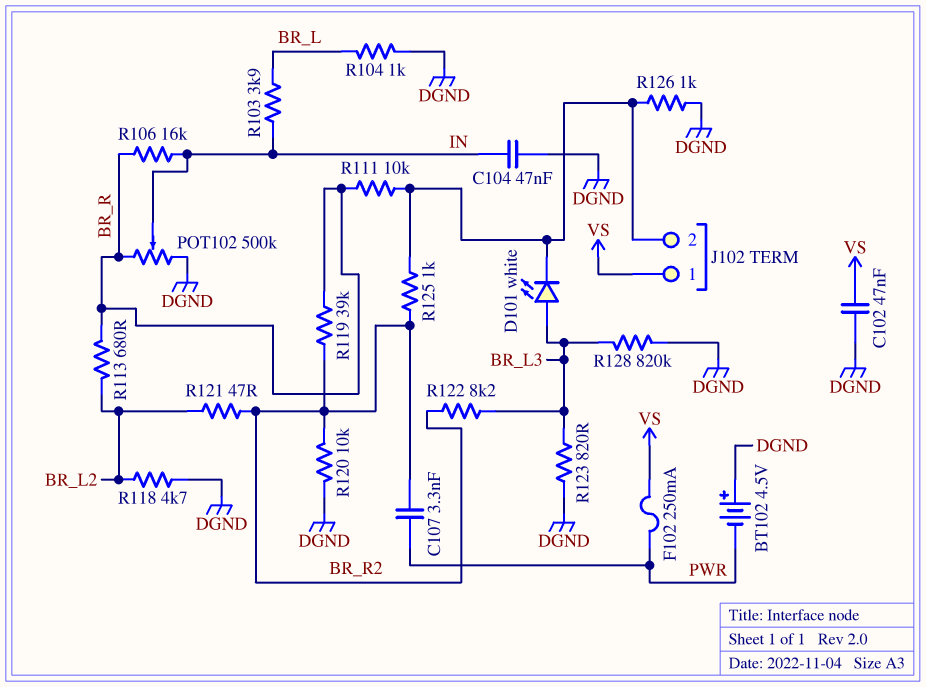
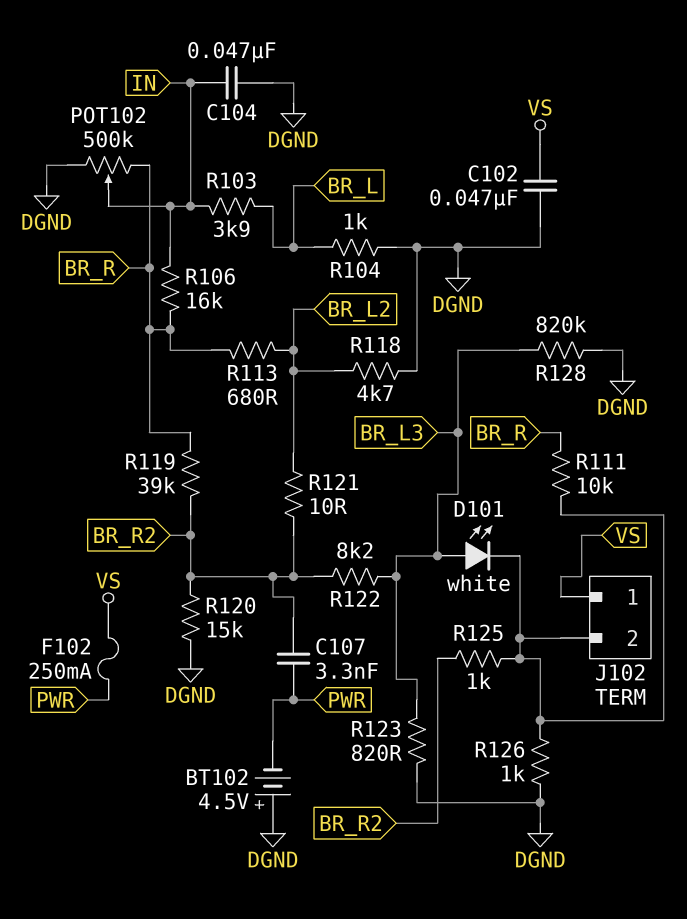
R120: 10k (BR_R2, DGND) -> 15k (BR_R2, DGND)
R121: 47 (BR_L2, BR_R2) -> 10 (BR_L2, BR_R2)

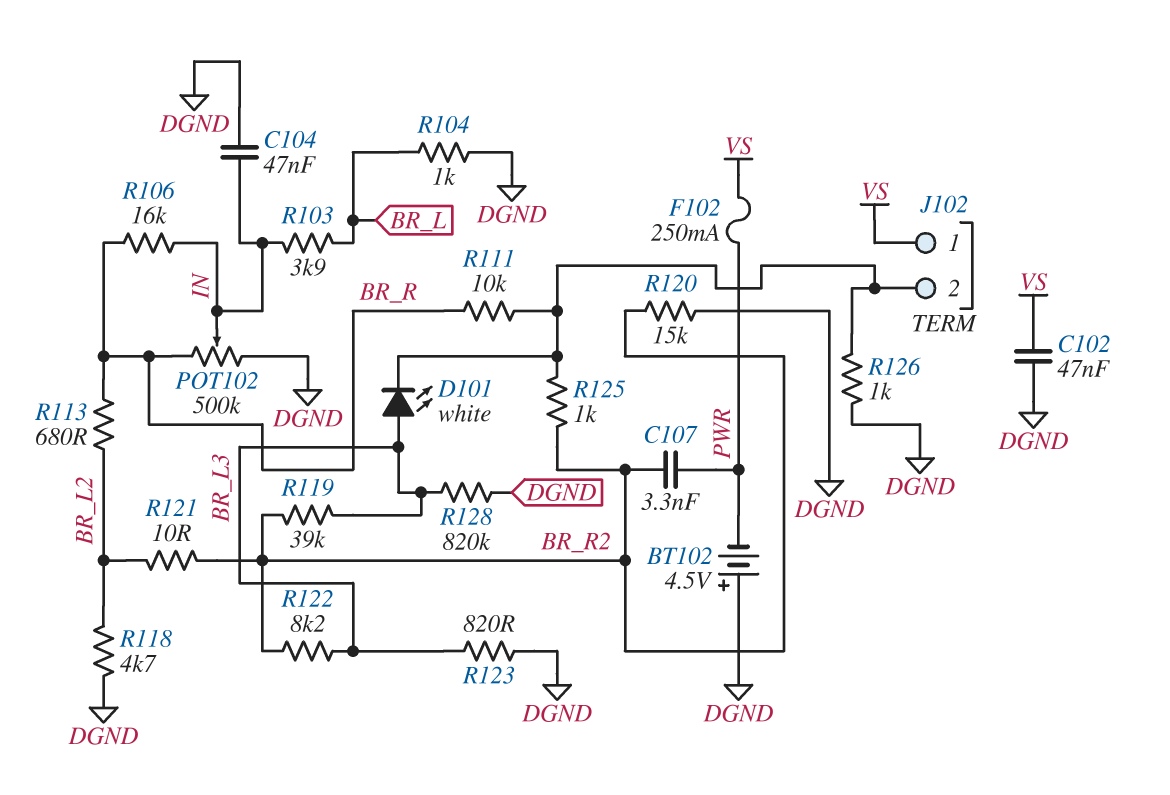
R119: 39k (BR_R, BR_R2) -> 39k (BR_L3, BR_R2)

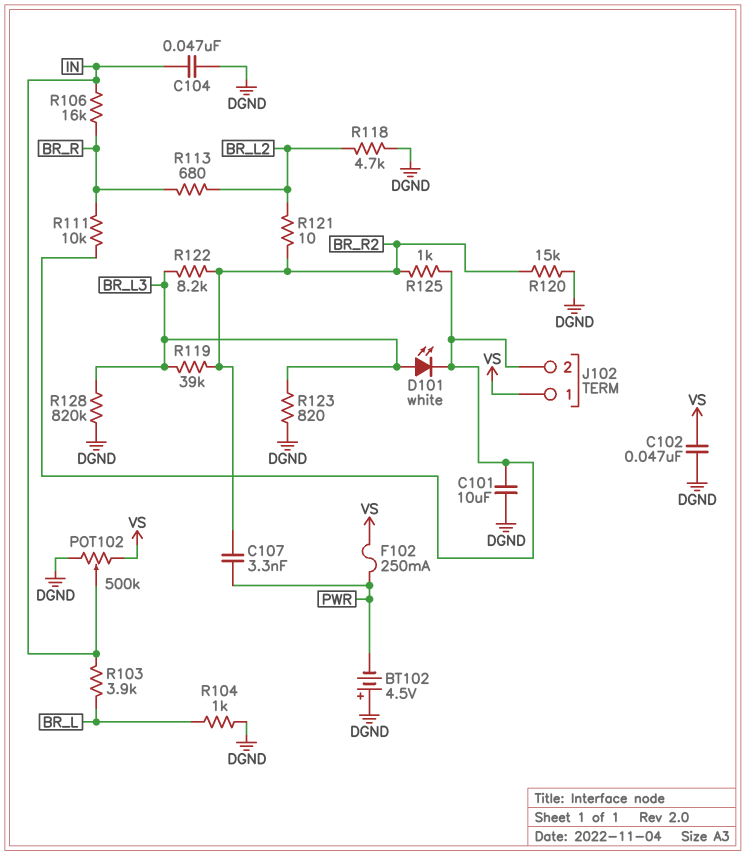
C101: none -> 10uF (DGND, J102/2)
POT102: 500k (BR_R, DGND, wiper IN) -> 500k (DGND, VS, wiper IN)
R126: 1k (DGND, J102/2) -> none

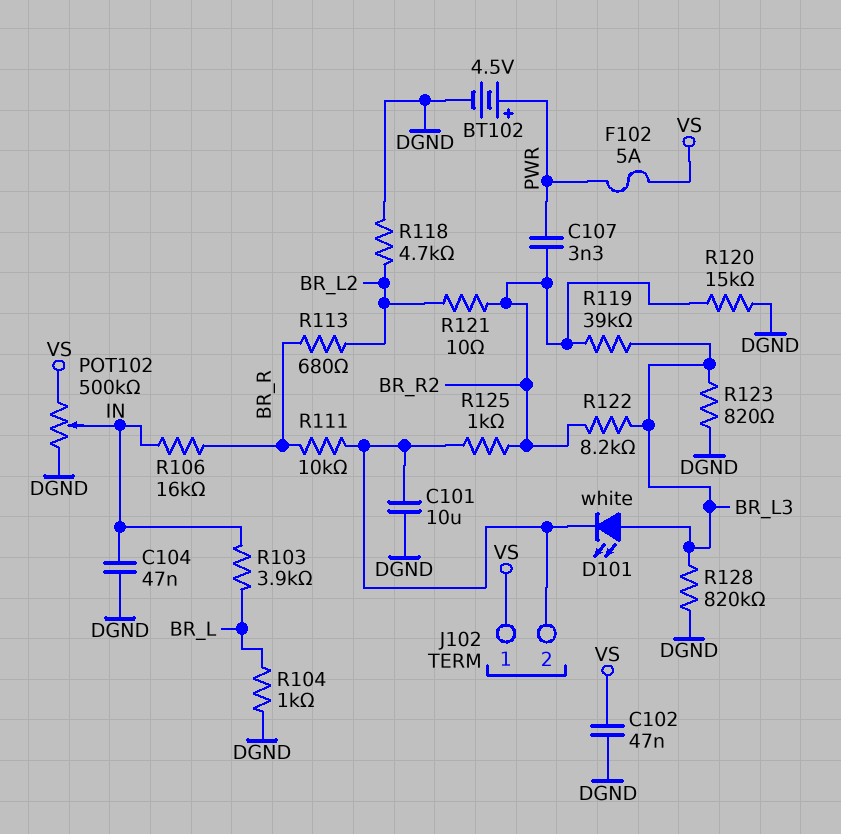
BT102: 4.5V (plus DGND, minus PWR) -> 4.5V (plus PWR, minus DGND)
F102: 250mA (PWR, VS) -> 5A (PWR, VS)

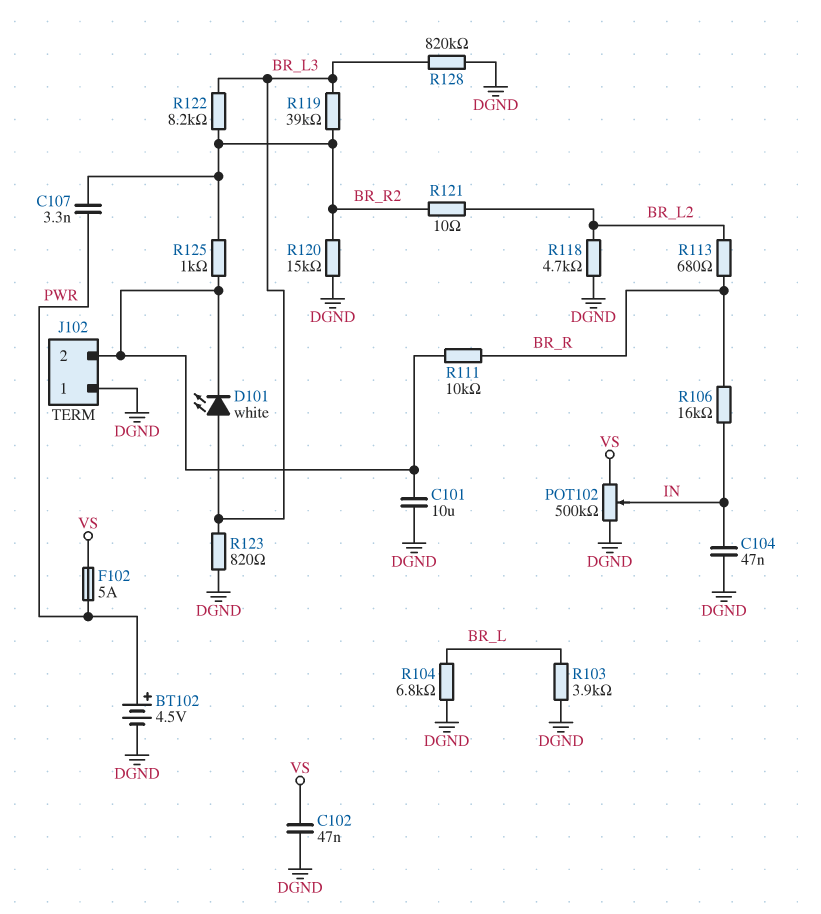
J102 pin 1: VS -> DGND
R103: 3.9k (BR_L, IN) -> 3.9k (BR_L, DGND)
R104: 1k (BR_L, DGND) -> 6.8k (BR_L, DGND)

